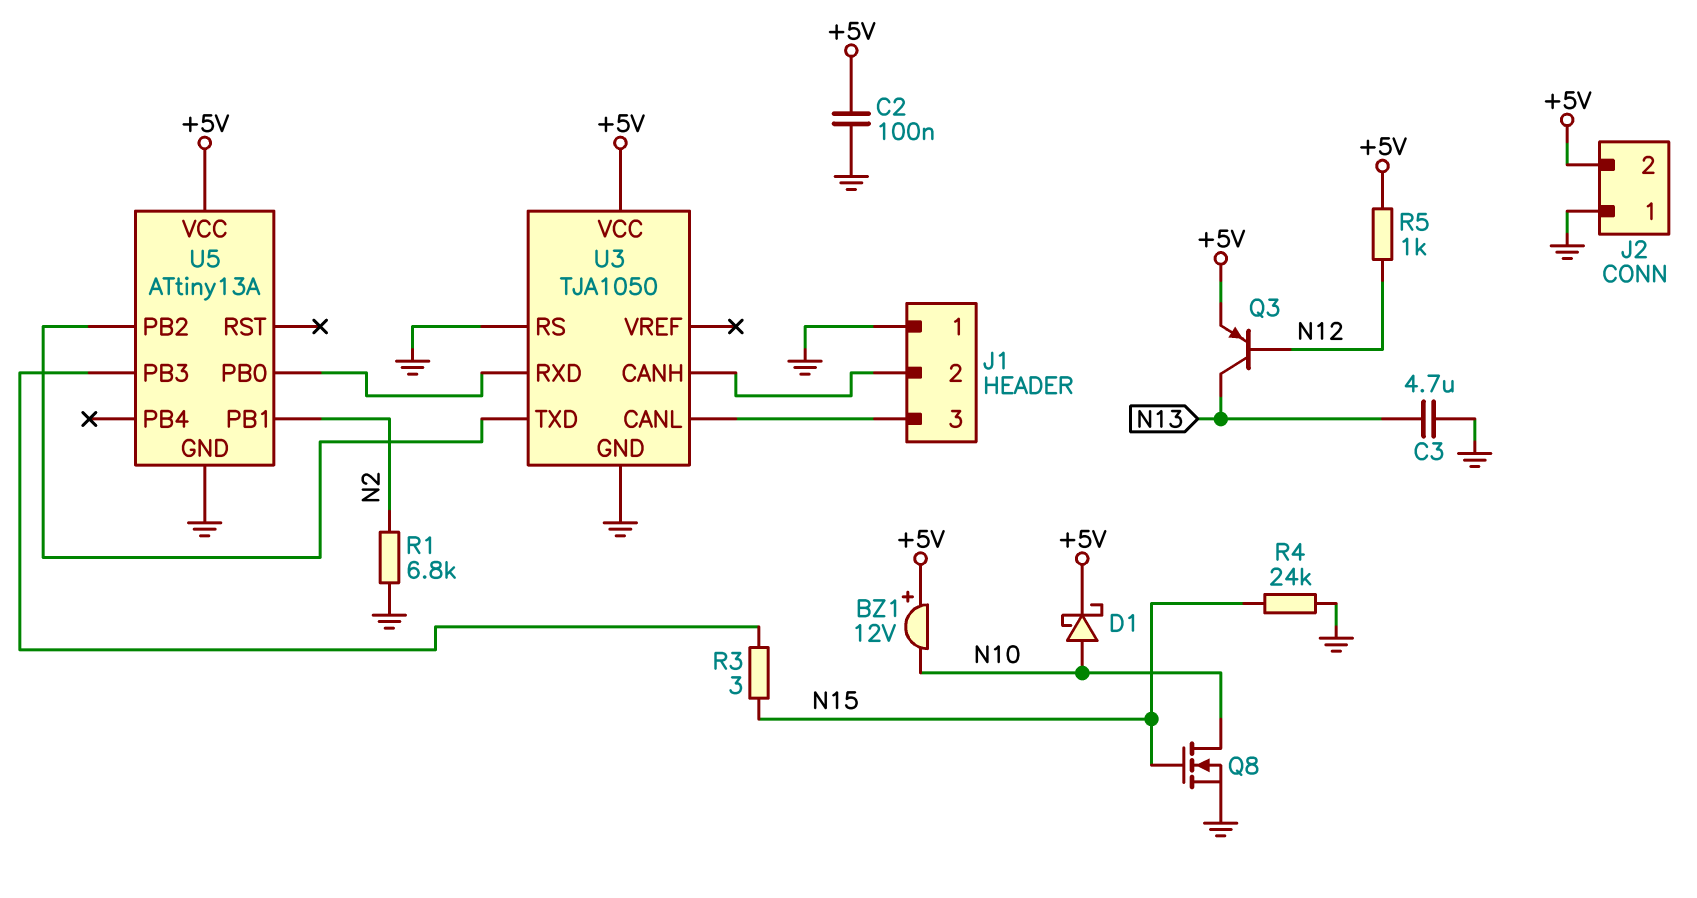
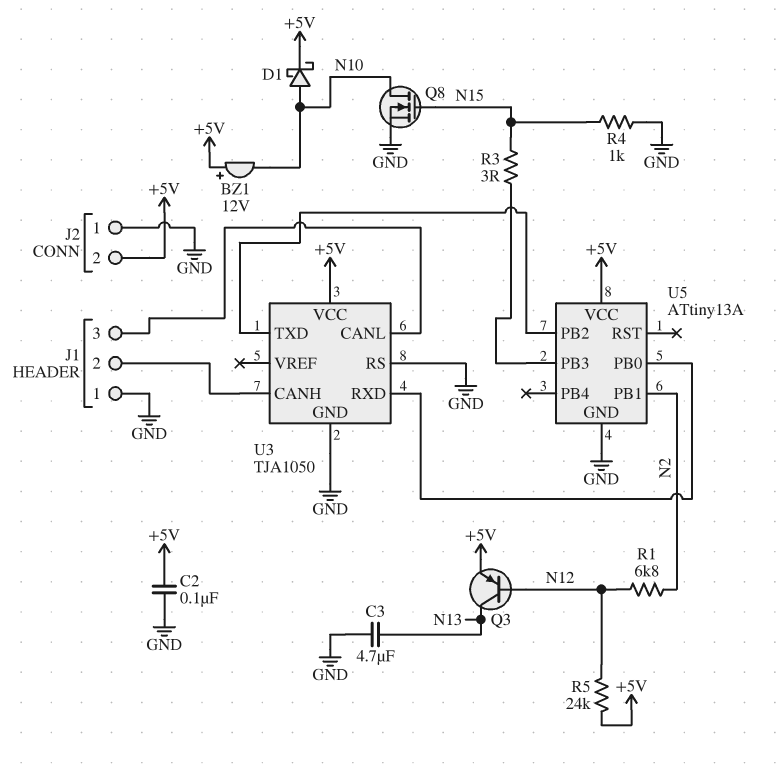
R1: 6.8k (GND, N2) -> 6.8k (N2, N12)
R4: 24k (GND, N15) -> 1k (GND, N15)
R5: 1k (+5V, N12) -> 24k (+5V, N12)

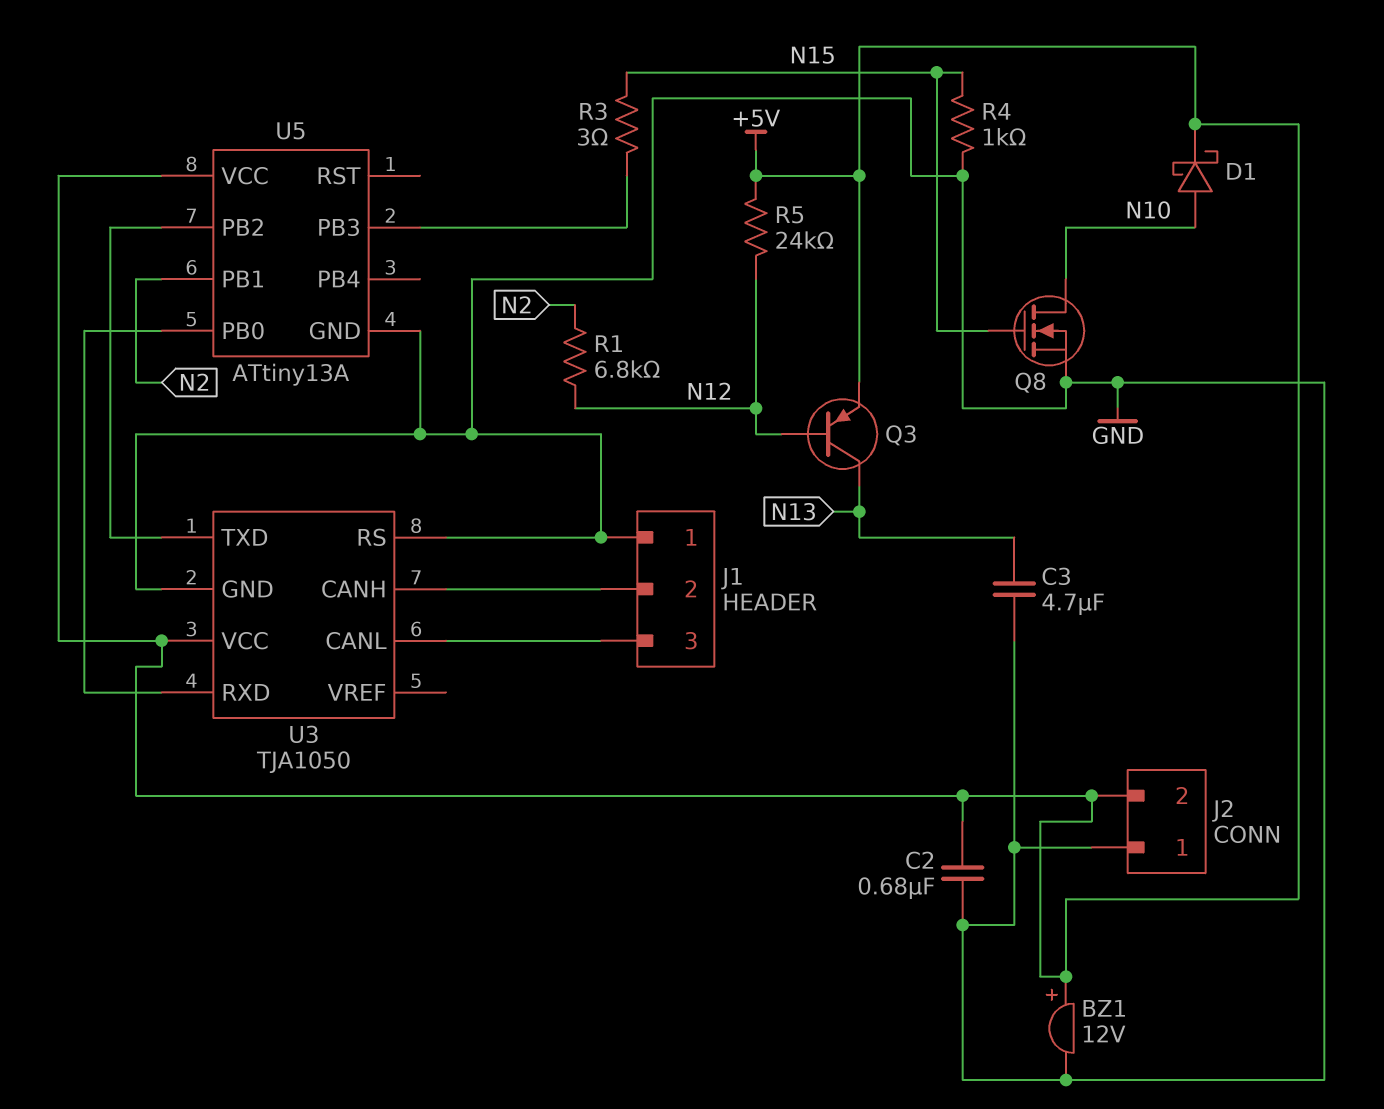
BZ1: buzzer 12V (plus +5V, minus N10) -> buzzer 12V (plus +5V, minus GND)
C2: 100nF (+5V, GND) -> 680nF (+5V, GND)

